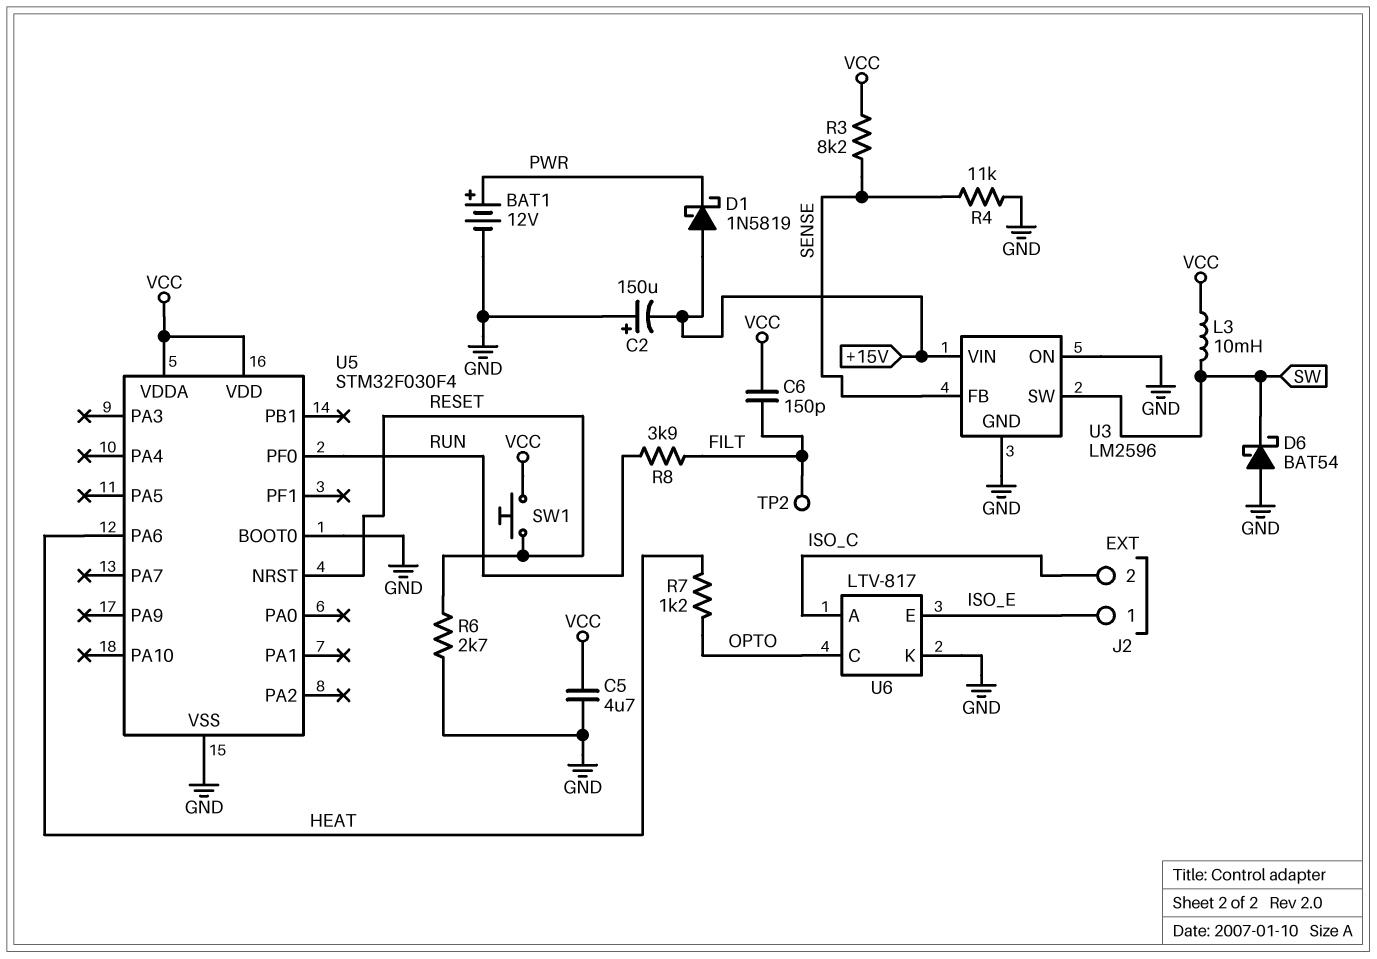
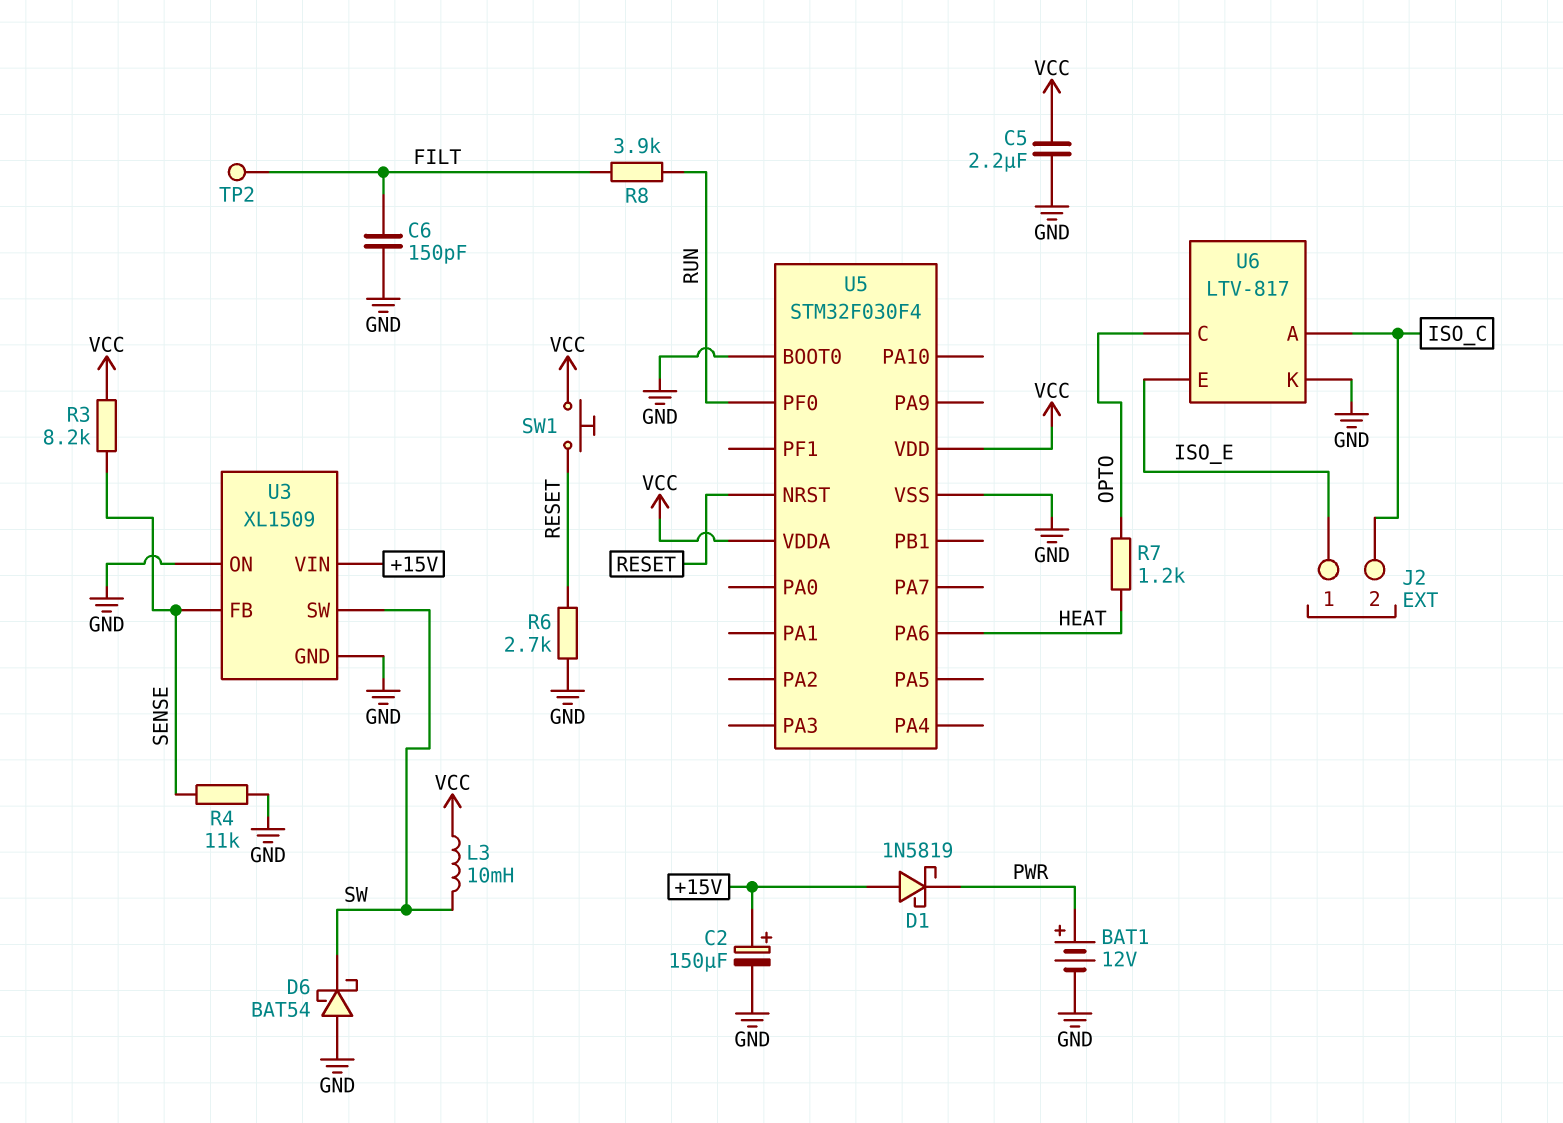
C2: 150uF (plus GND, minus +15V) -> 150uF (plus +15V, minus GND)
C5: 4.7uF (GND, VCC) -> 2.2uF (GND, VCC)
C6: 150pF (FILT, VCC) -> 150pF (FILT, GND)
U3: LM2596 -> XL1509

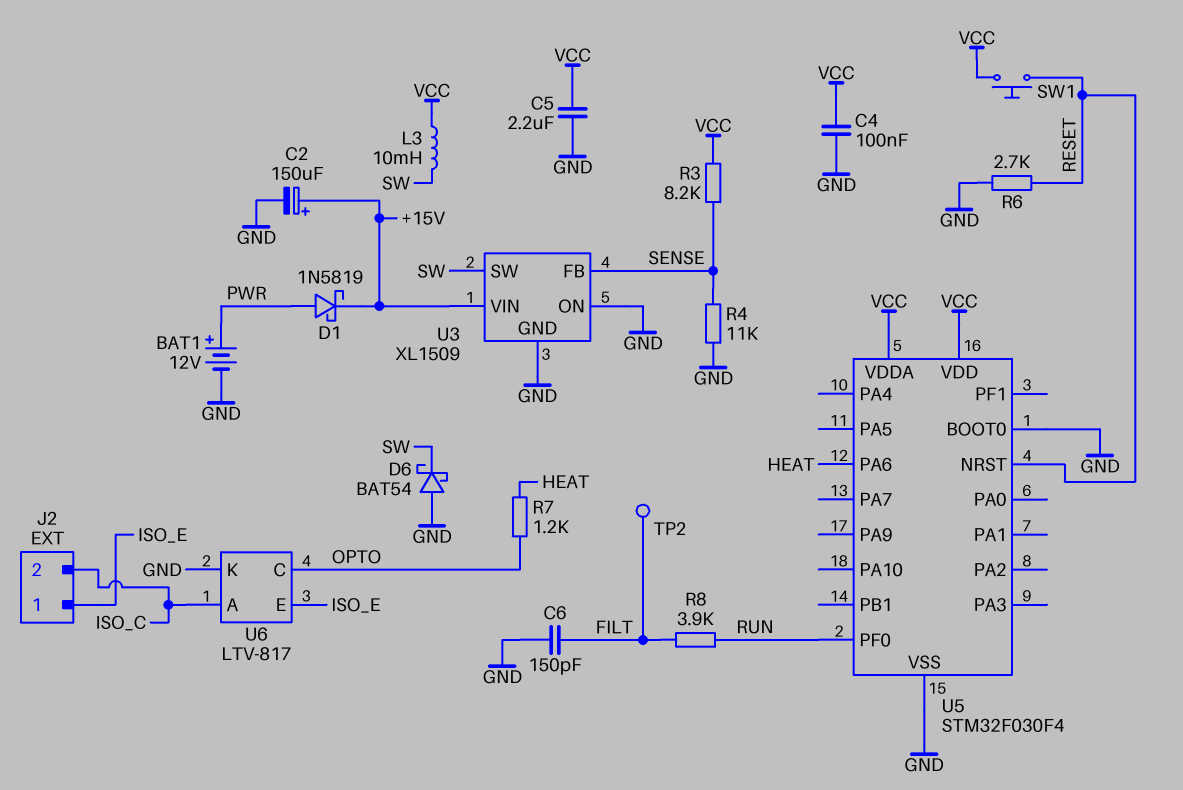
C4: none -> 100nF (GND, VCC)
D1: schottky 1N5819 (A +15V, K PWR) -> schottky 1N5819 (A PWR, K +15V)

